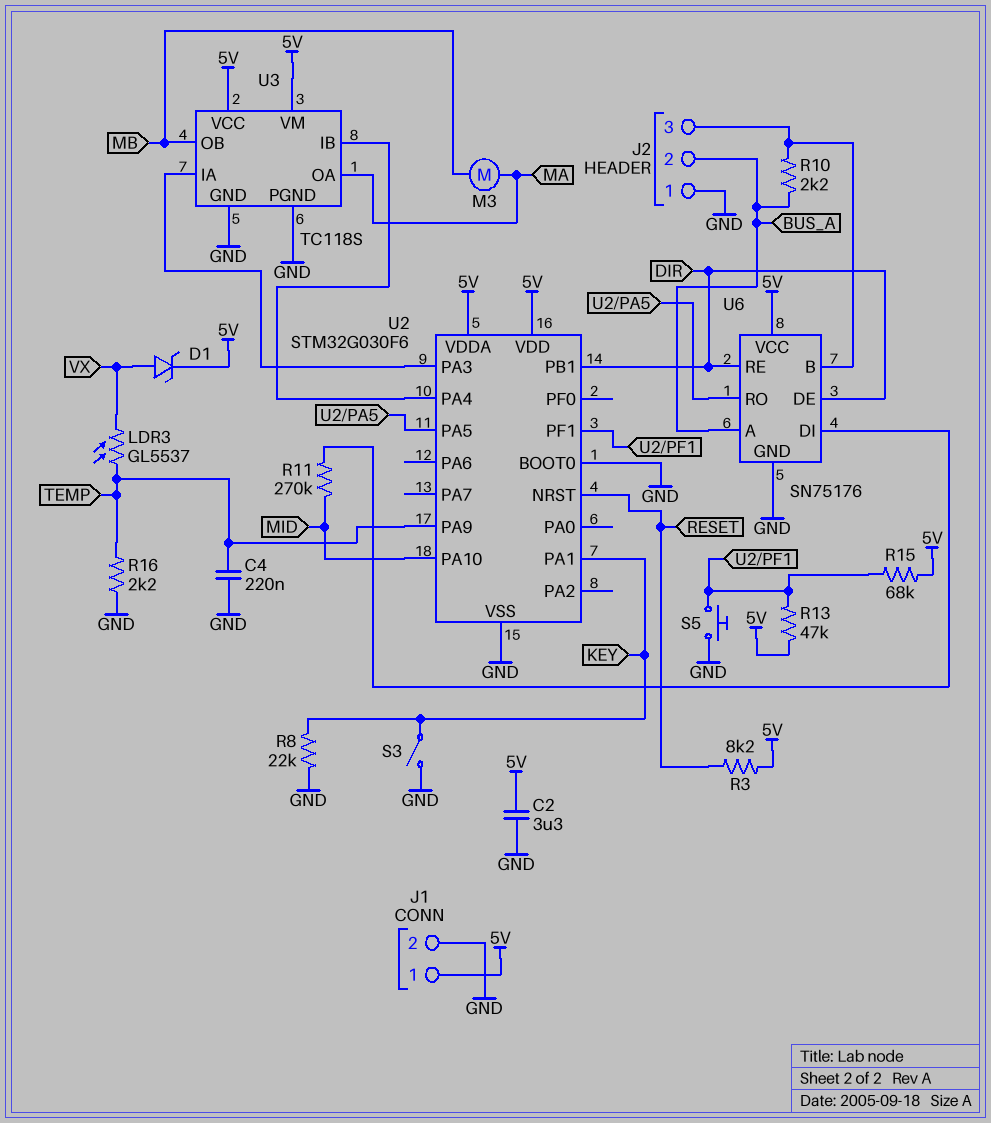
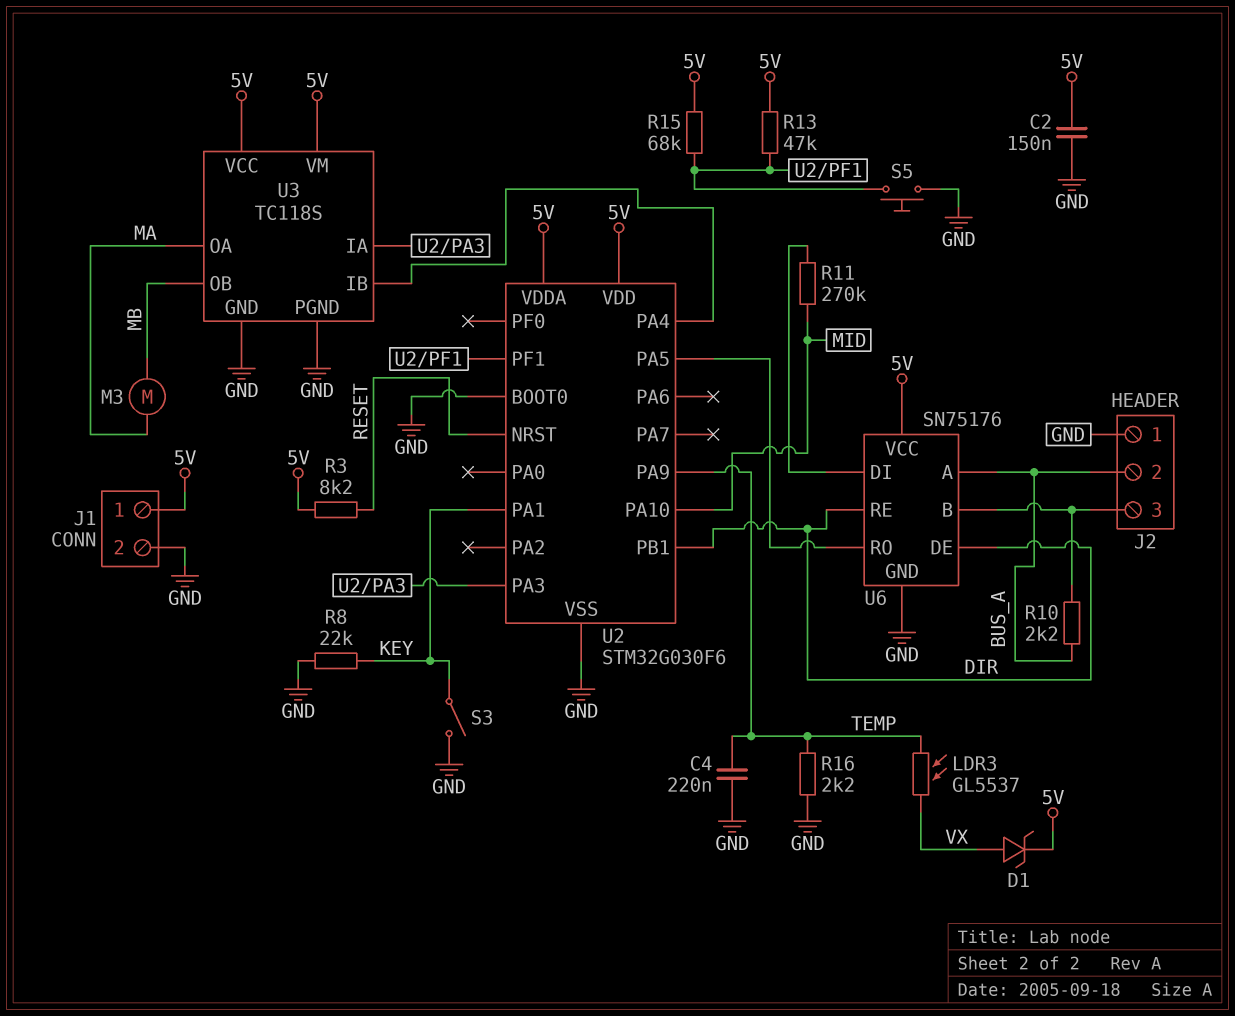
C2: 3.3uF (5V, GND) -> 150nF (5V, GND)

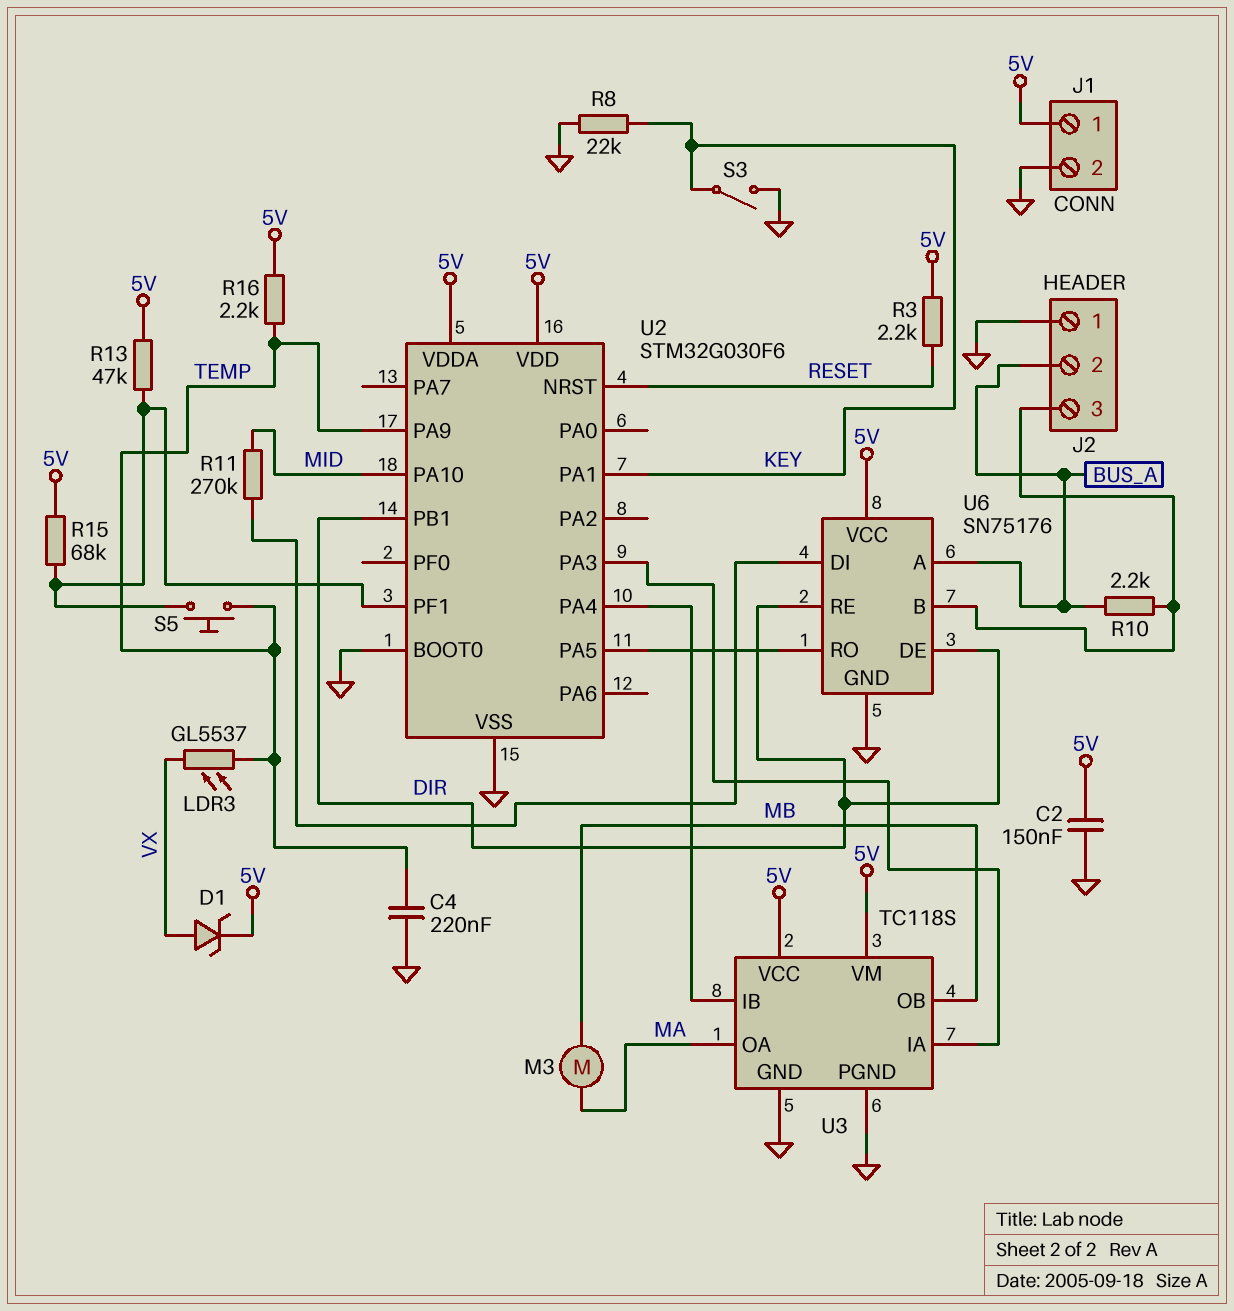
R3: 8.2k (5V, RESET) -> 2.2k (5V, RESET)
R16: 2.2k (GND, TEMP) -> 2.2k (5V, TEMP)
S5: button (GND, U2/PF1) -> button (TEMP, U2/PF1)

